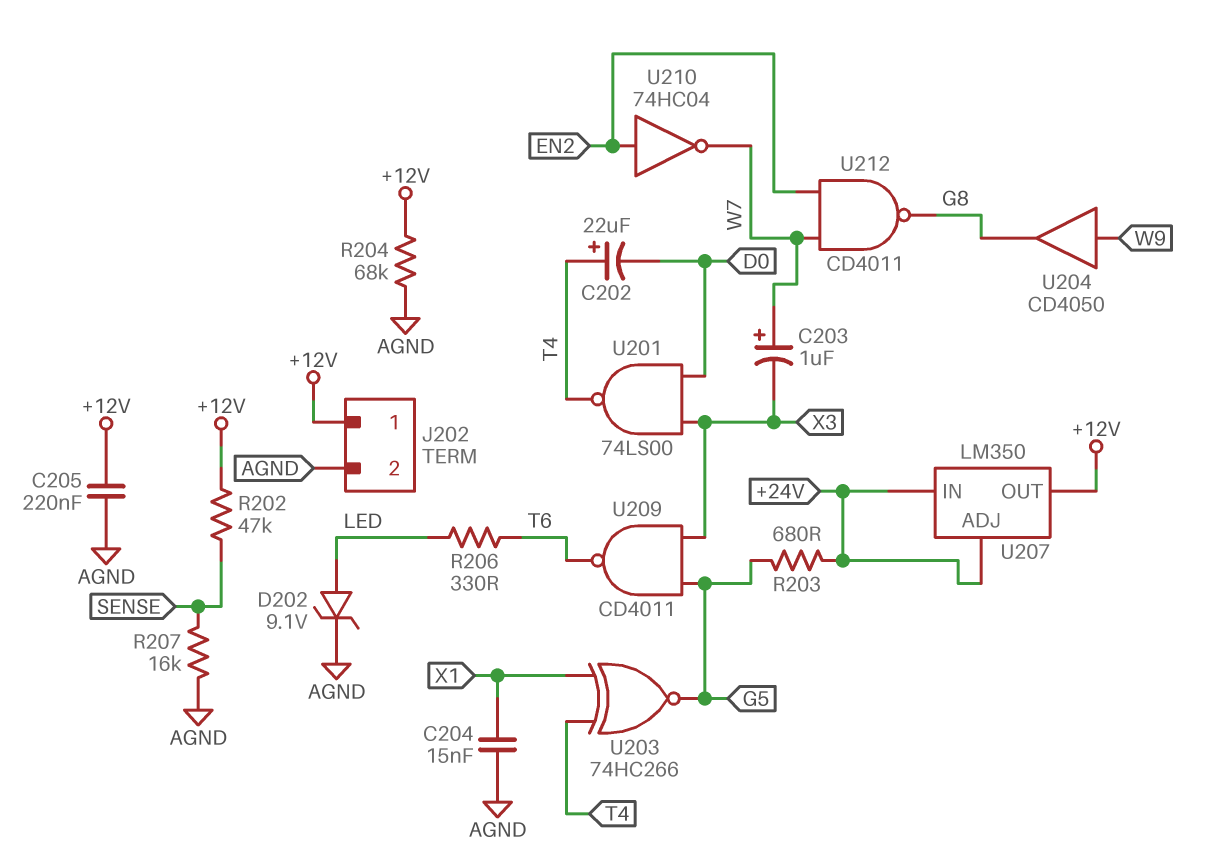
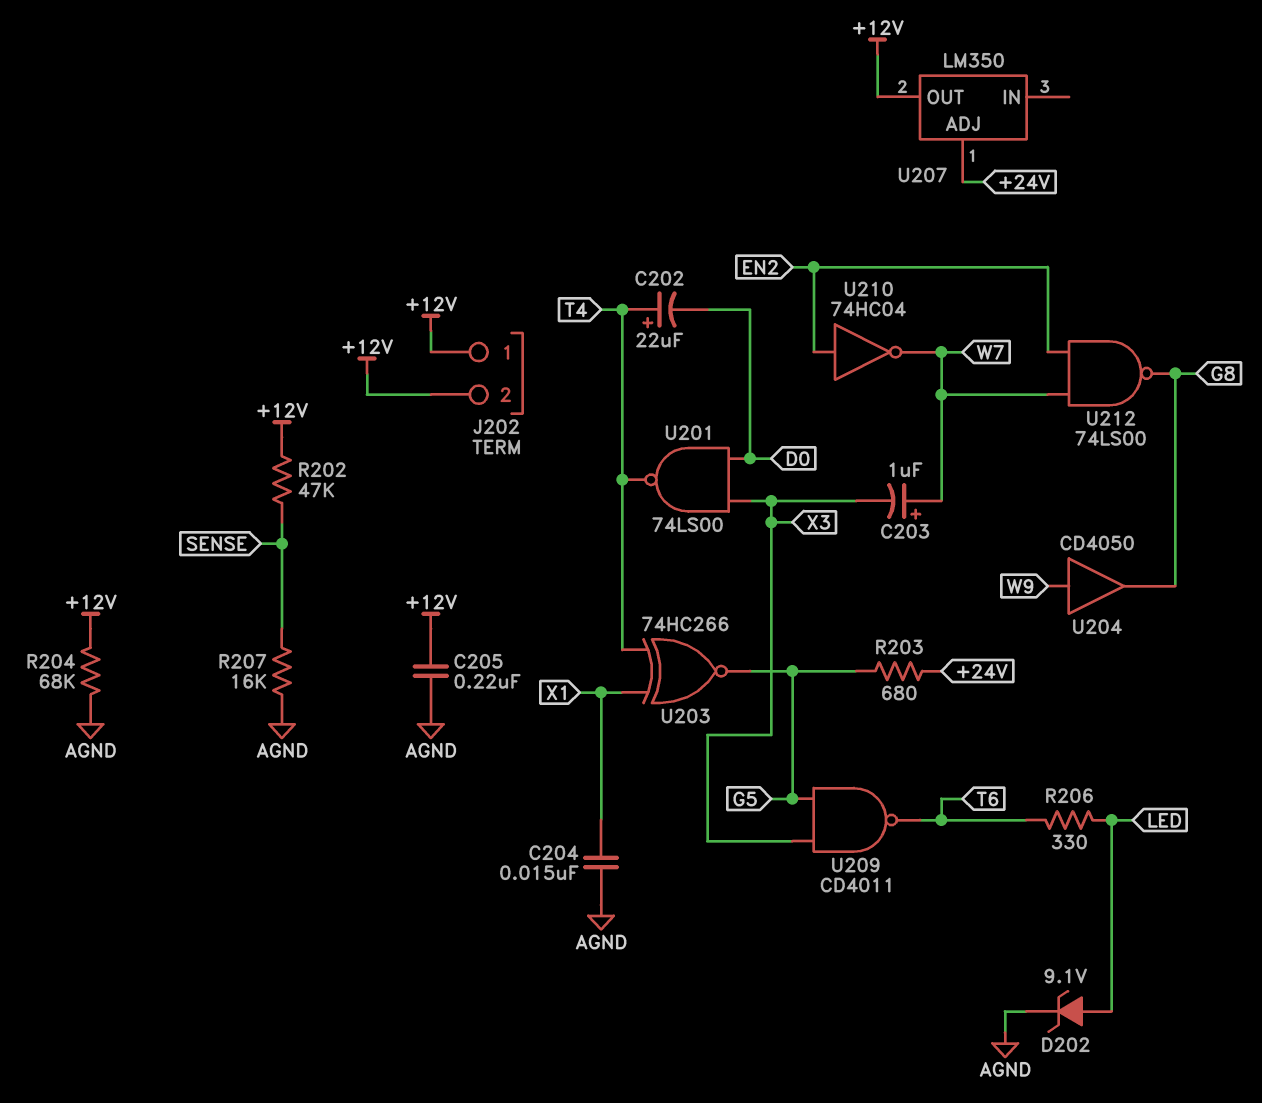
J202 pin 2: AGND -> +12V
U207 pin IN: +24V -> none
U212: NAND CD4011 (in EN2, in W7, out G8) -> NAND 74LS00 (in EN2, in W7, out G8)

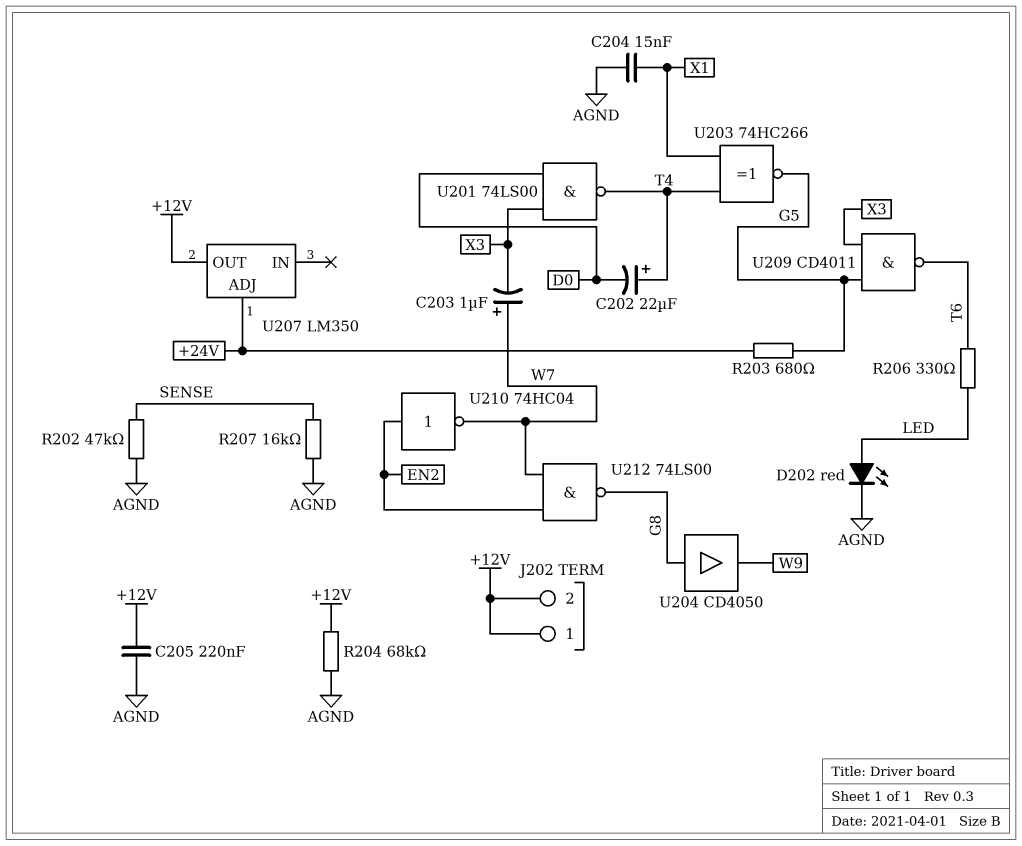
D202: zener 9.1V (A LED, K AGND) -> LED red (A LED, K AGND)
R202: 47k (+12V, SENSE) -> 47k (AGND, SENSE)
U204: buffer CD4050 (in W9, out G8) -> buffer CD4050 (in G8, out W9)

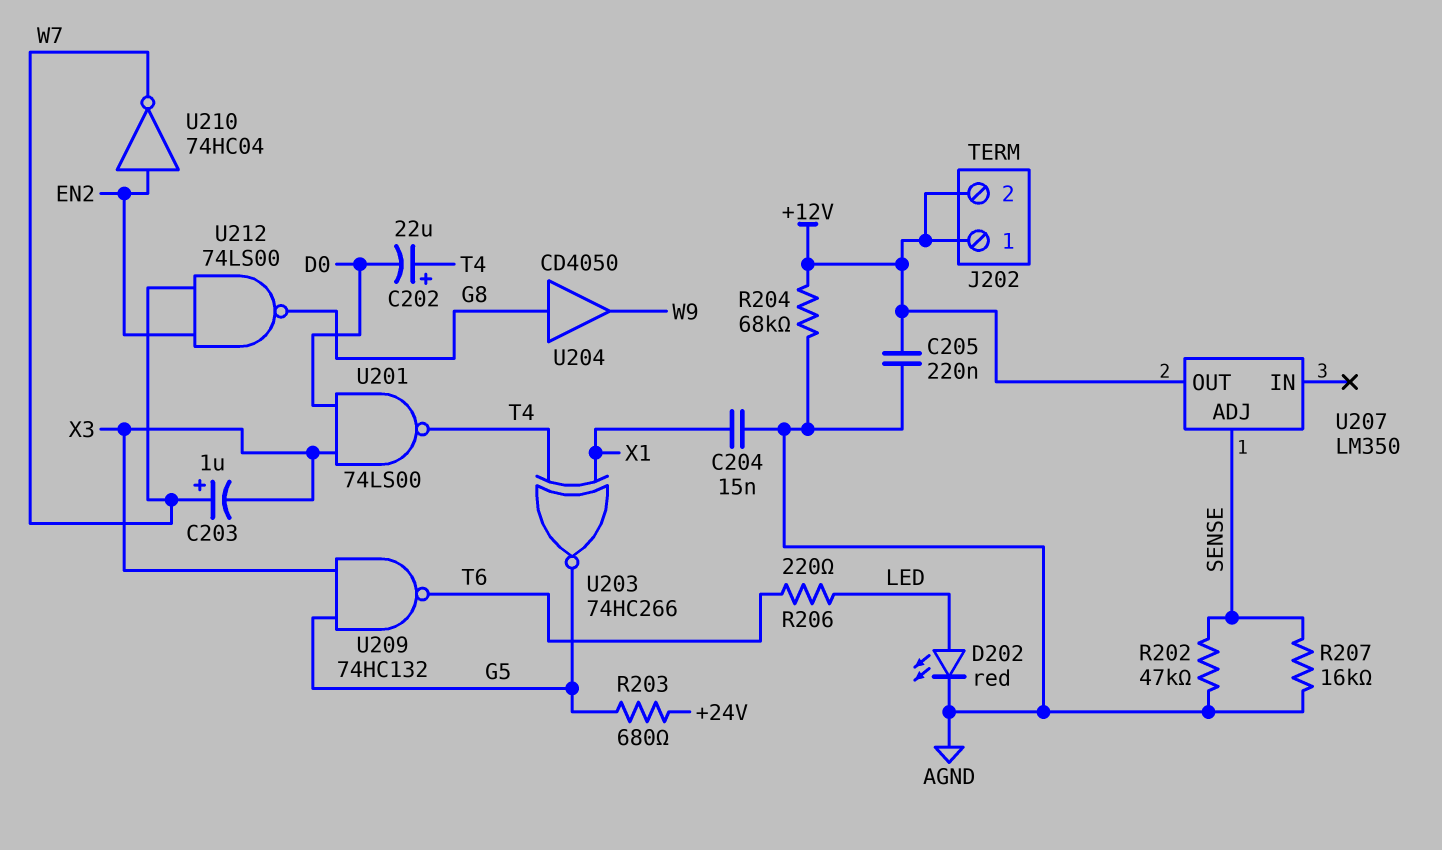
R206: 330 (LED, T6) -> 220 (LED, T6)
U207 pin ADJ: +24V -> SENSE
U209: NAND CD4011 (in G5, in X3, out T6) -> NAND 74HC132 (in G5, in X3, out T6)

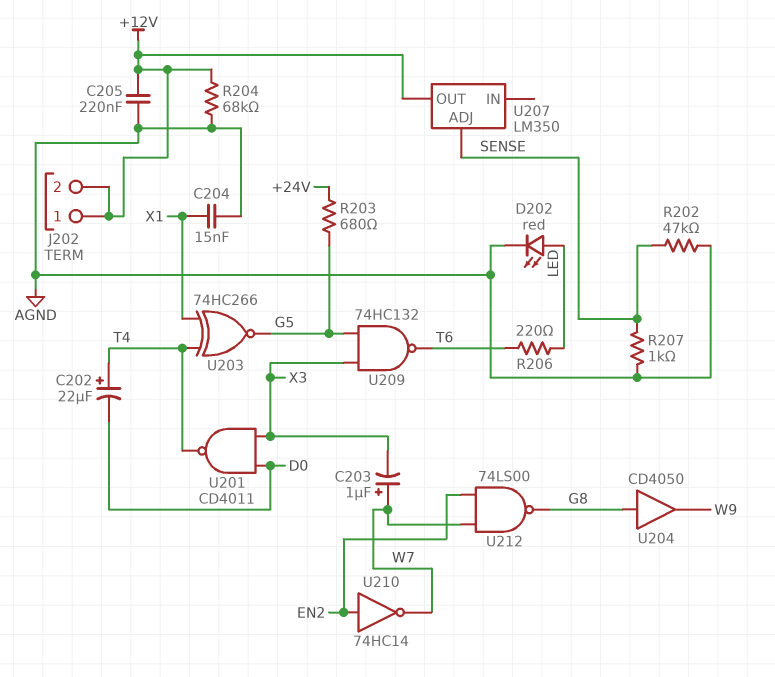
R207: 16k (AGND, SENSE) -> 1k (AGND, SENSE)
U201: NAND 74LS00 (in D0, in X3, out T4) -> NAND CD4011 (in D0, in X3, out T4)
U210: NOT 74HC04 (in EN2, out W7) -> NOT 74HC14 (in EN2, out W7)

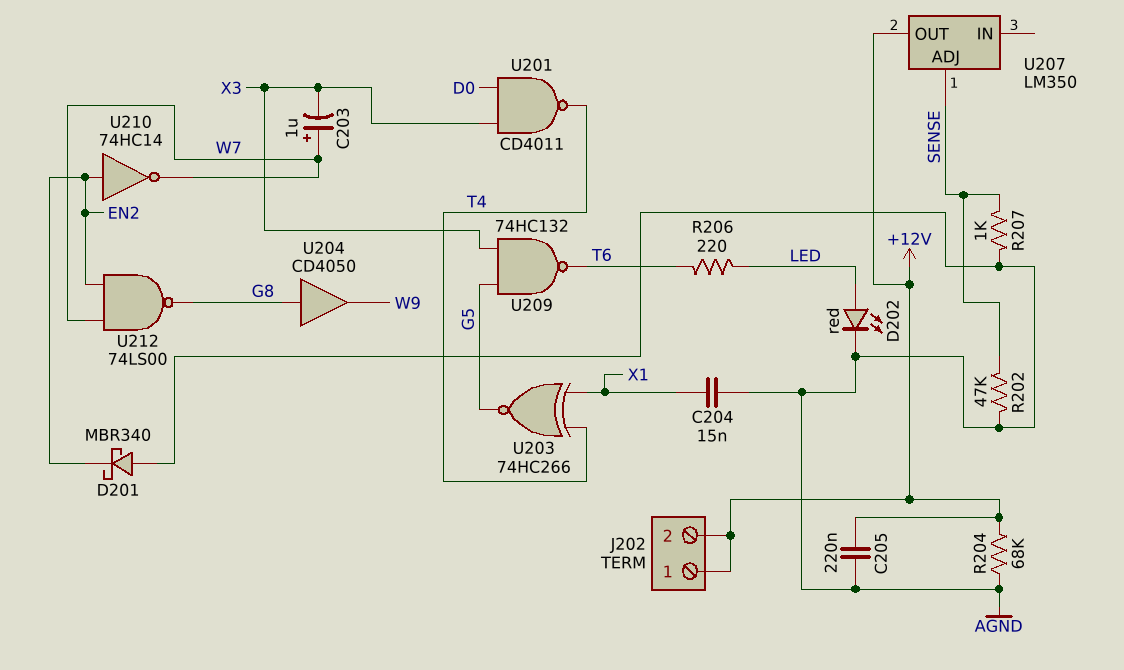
C202: 22uF (plus T4, minus D0) -> none
D201: none -> schottky MBR340 (A AGND, K EN2)
R203: 680 (+24V, G5) -> none

